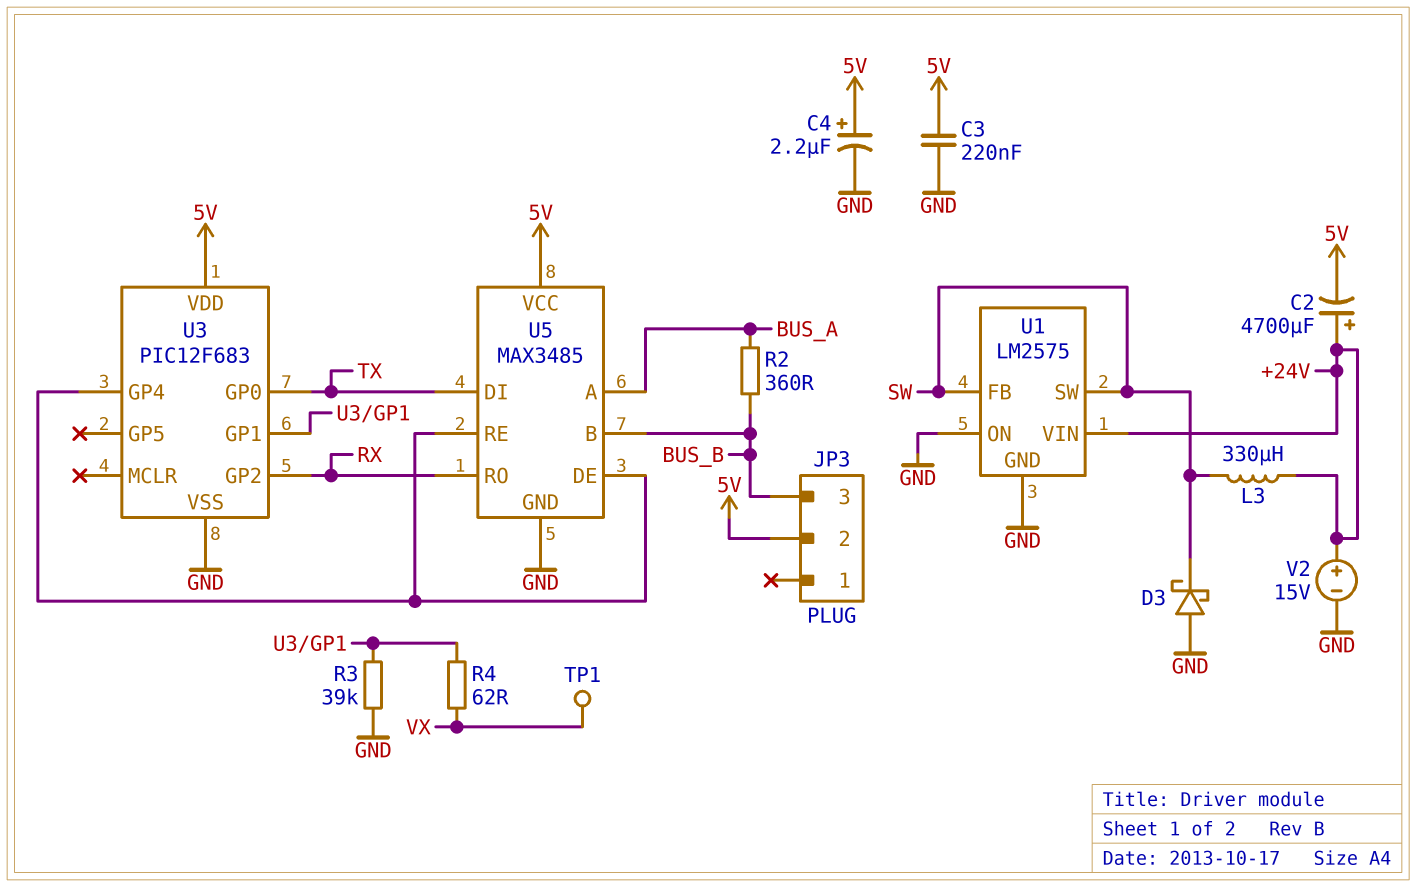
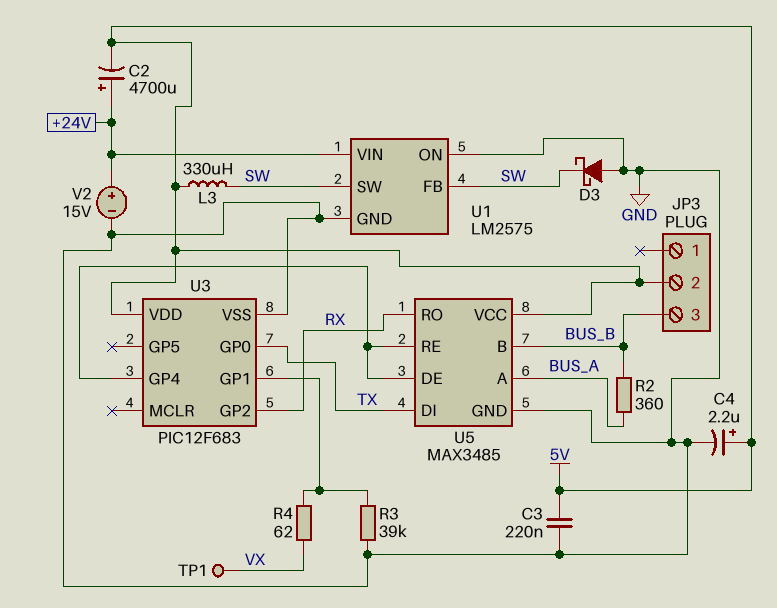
L3: 330uH (+24V, SW) -> 330uH (5V, SW)

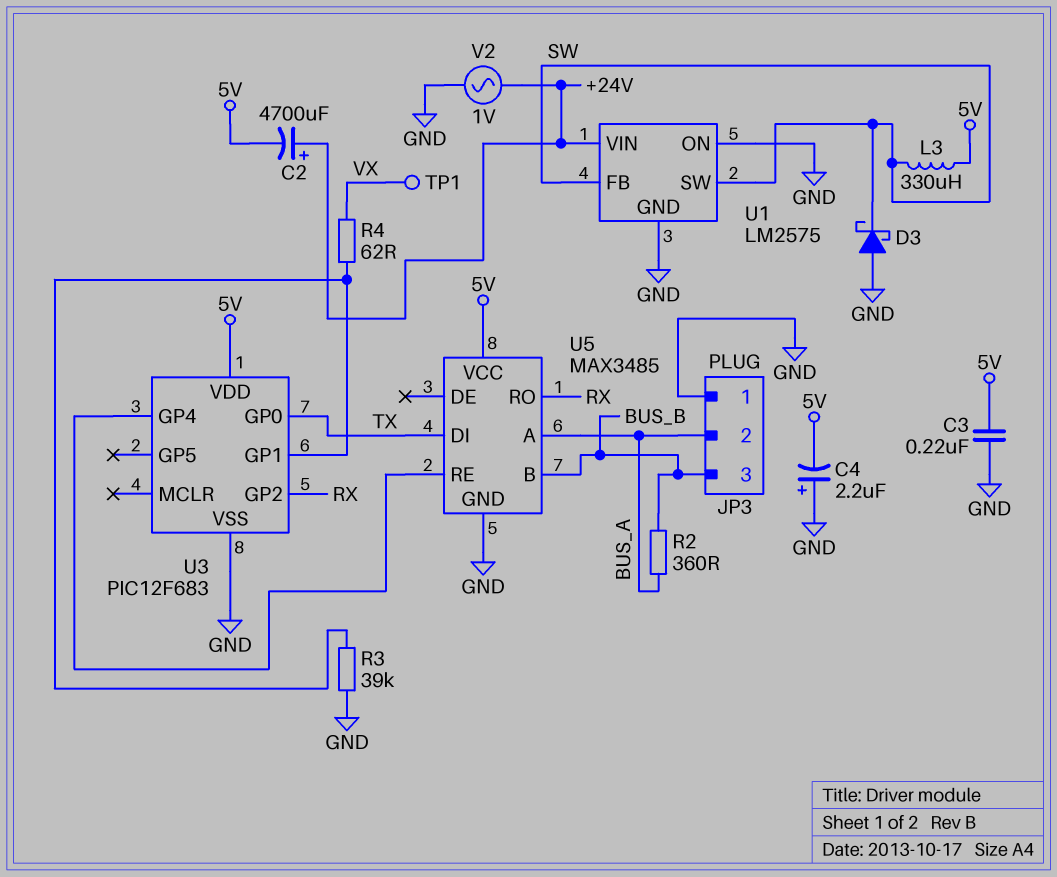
C4: 2.2uF (plus 5V, minus GND) -> 2.2uF (plus GND, minus 5V)
JP3 pin 1: none -> GND
JP3 pin 2: 5V -> BUS_A
U5 pin DE: U3/GP4 -> none
V2: 15V (plus +24V, minus GND) -> AC 1V (+24V, GND)

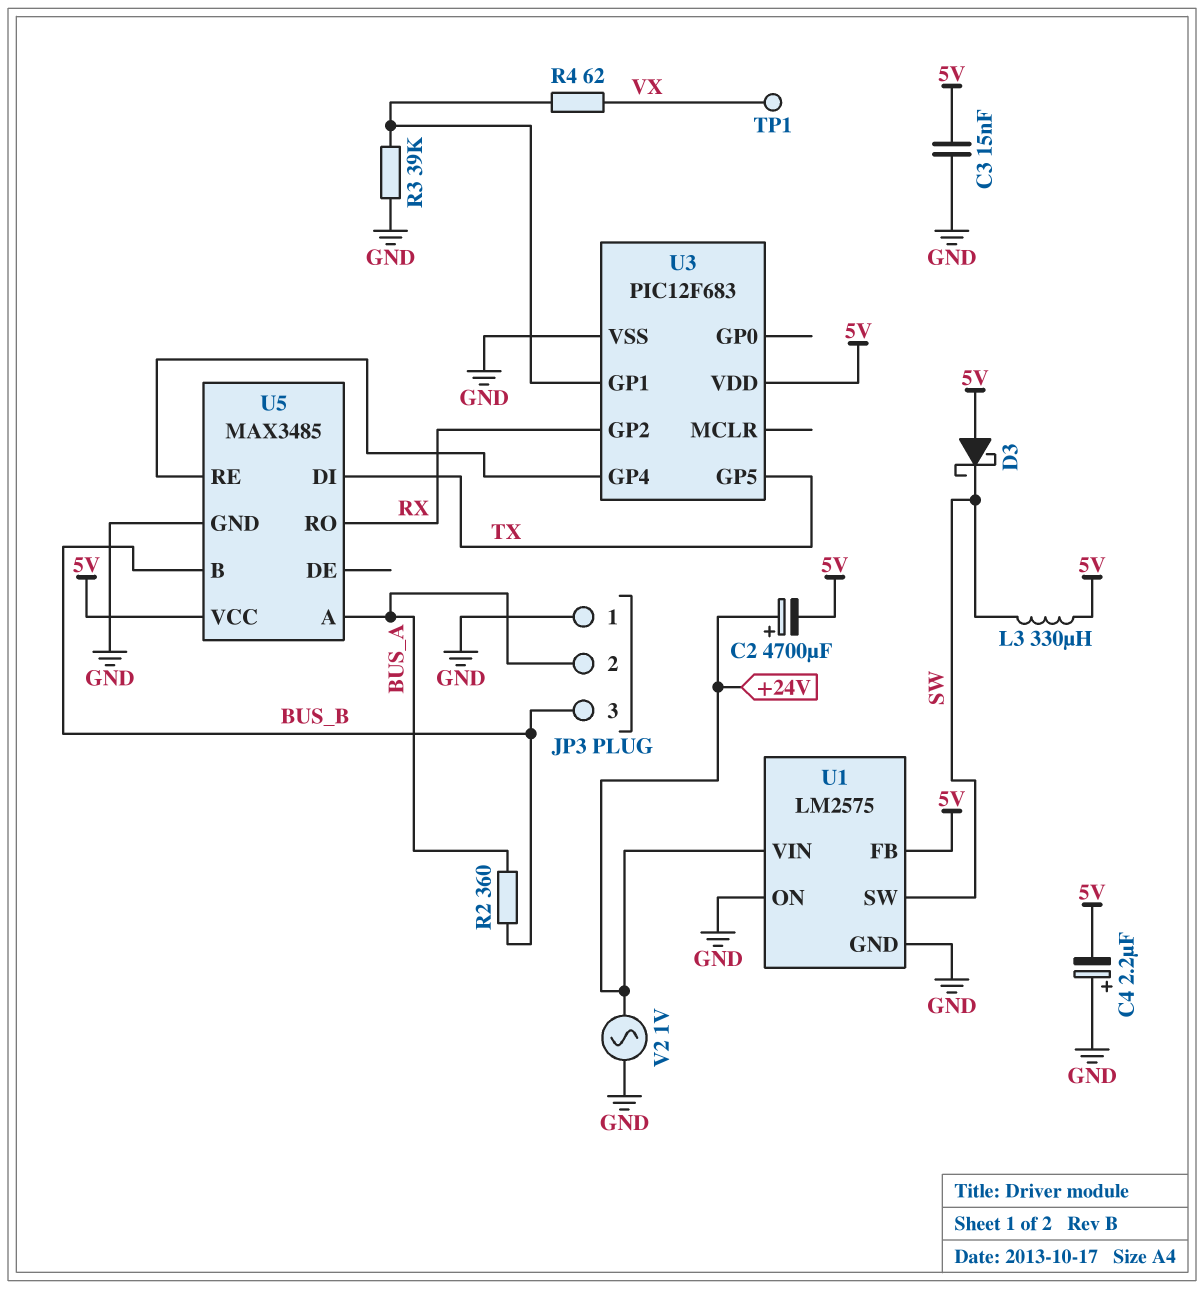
C3: 220nF (5V, GND) -> 15nF (5V, GND)
D3: schottky (A GND, K SW) -> schottky (A 5V, K SW)
U1 pin FB: SW -> 5V
U3 pin GP0: TX -> none
U3 pin GP5: none -> TX

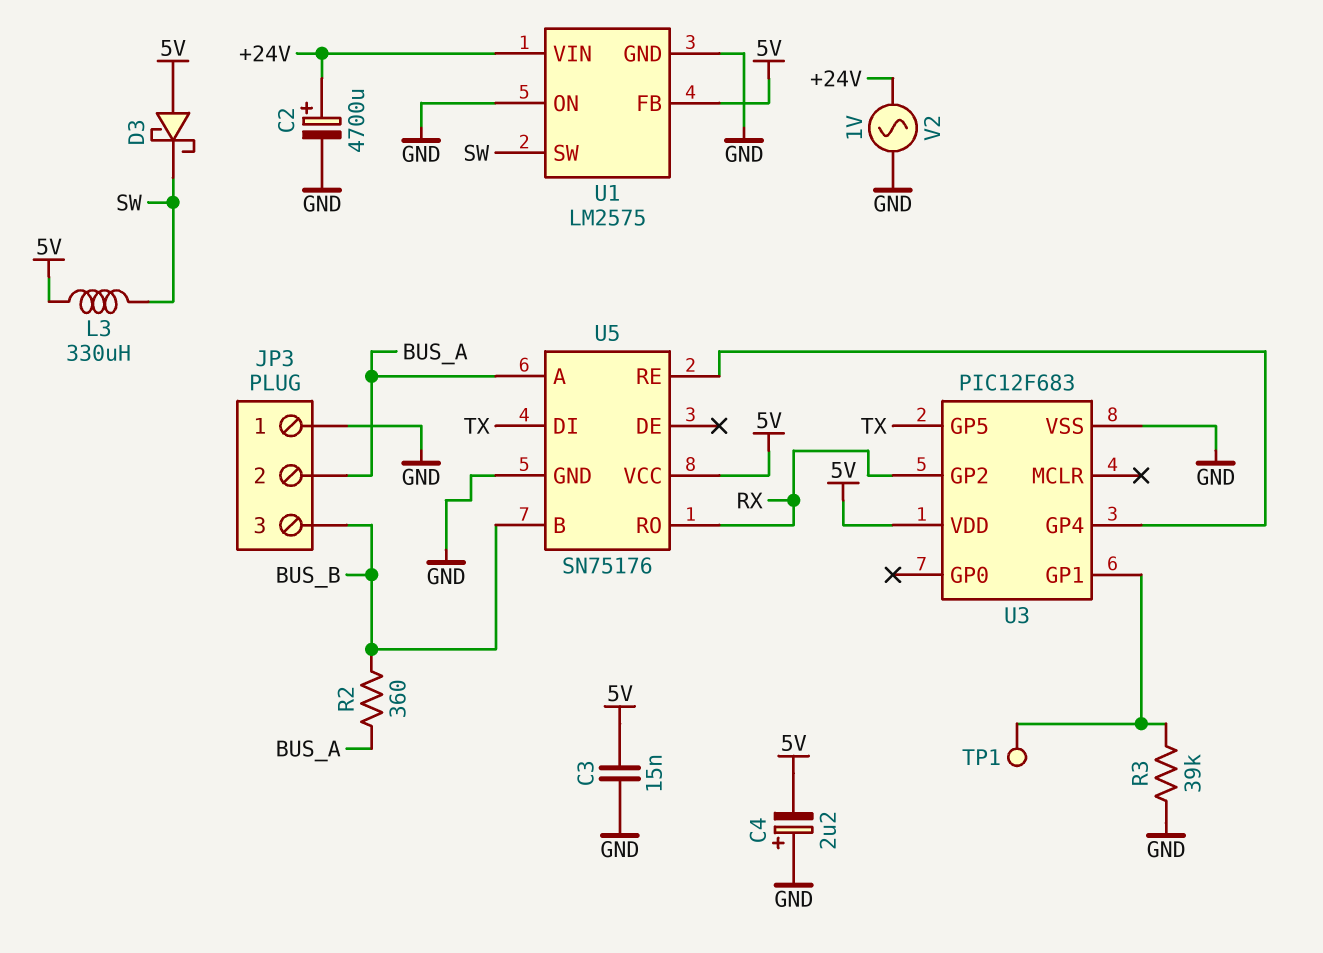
C2: 4700uF (plus +24V, minus 5V) -> 4700uF (plus +24V, minus GND)
R4: 62 (U3/GP1, VX) -> none
TP1: test point (VX) -> test point (U3/GP1)
U5: MAX3485 -> SN75176

